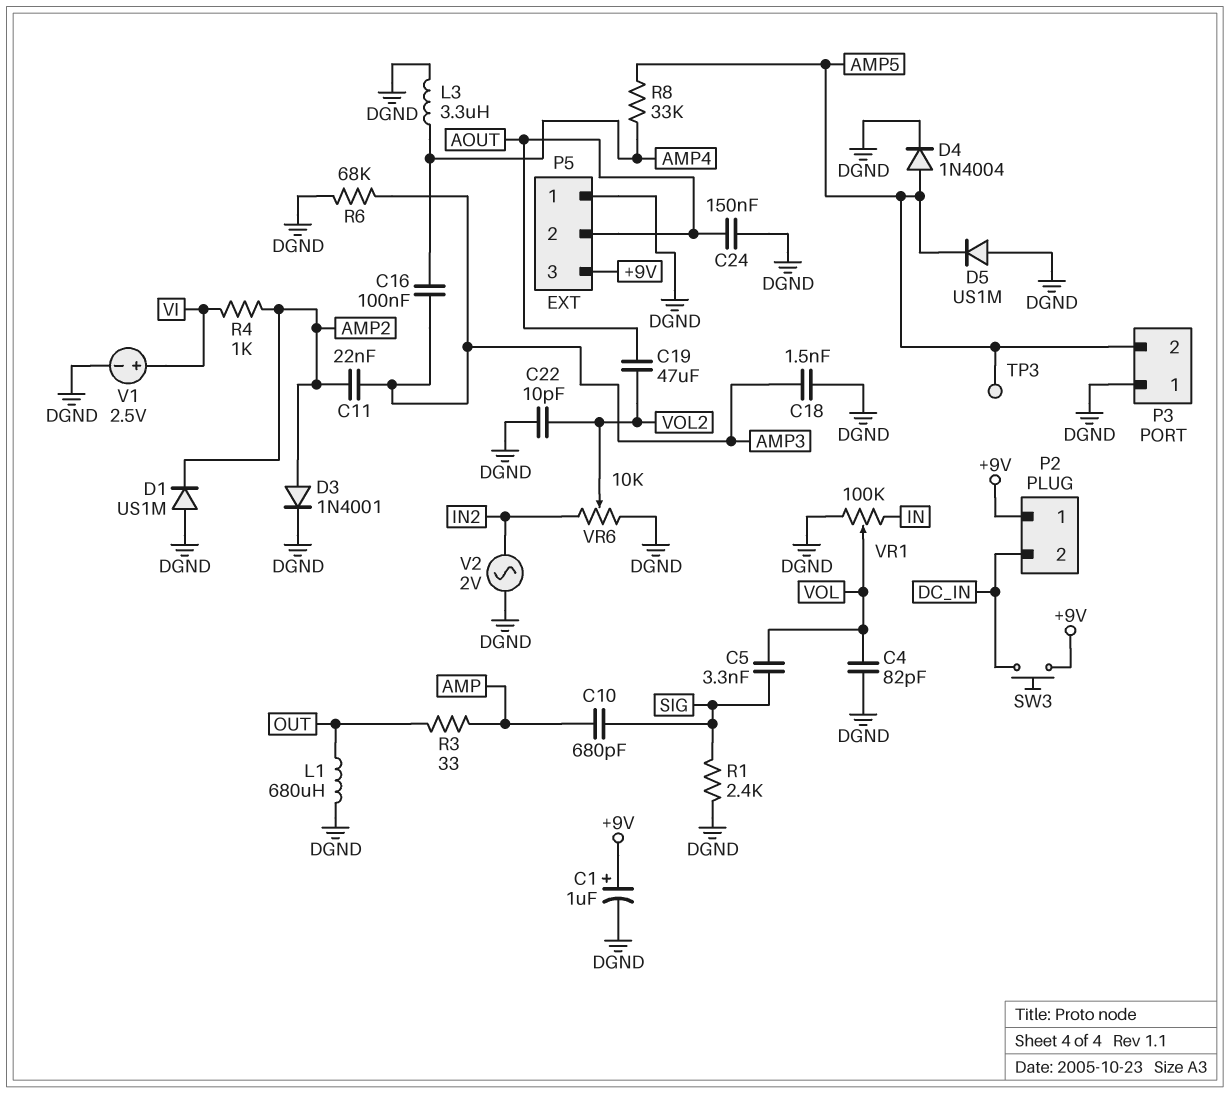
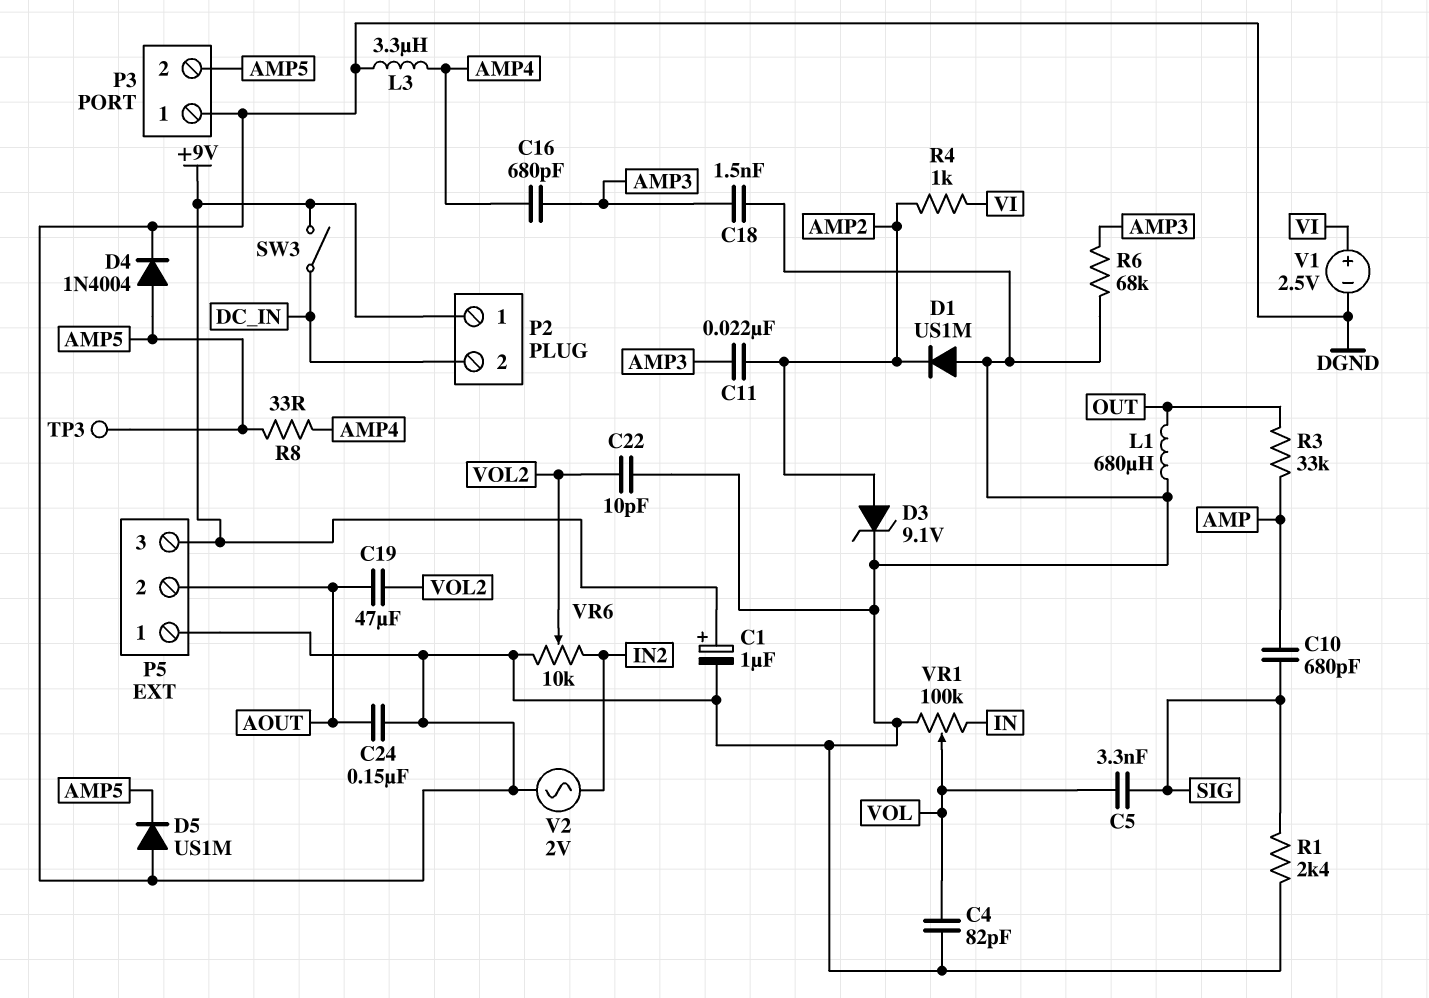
C16: 100nF (AMP3, AMP4) -> 680pF (AMP3, AMP4)
D3: diode 1N4001 (A AMP2, K DGND) -> zener 9.1V (A AMP2, K DGND)
R3: 33 (AMP, OUT) -> 33k (AMP, OUT)
R8: 33k (AMP4, AMP5) -> 33 (AMP4, AMP5)
SW3: button (+9V, DC_IN) -> switch (+9V, DC_IN)

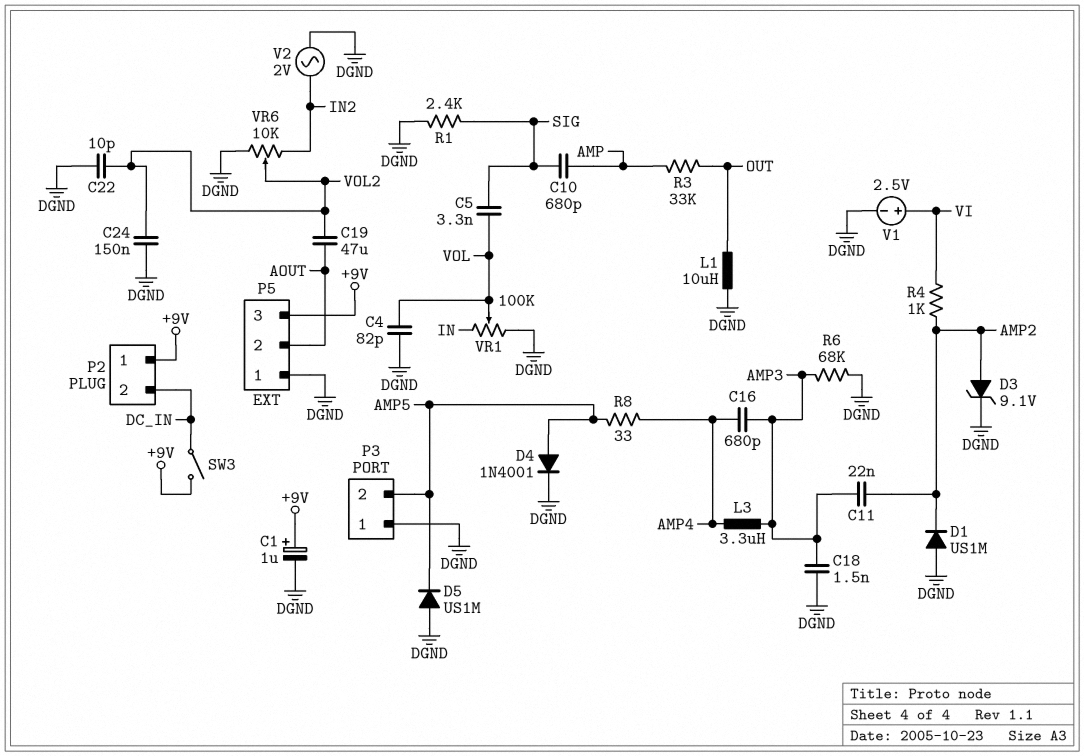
C24: 150nF (AOUT, DGND) -> 150nF (DGND, VOL2)
D4: diode 1N4004 (A AMP5, K DGND) -> diode 1N4001 (A AMP5, K DGND)
L1: 680uH (DGND, OUT) -> 10uH (DGND, OUT)
L3: 3.3uH (AMP4, DGND) -> 3.3uH (AMP3, AMP4)
TP3: test point (AMP5) -> none

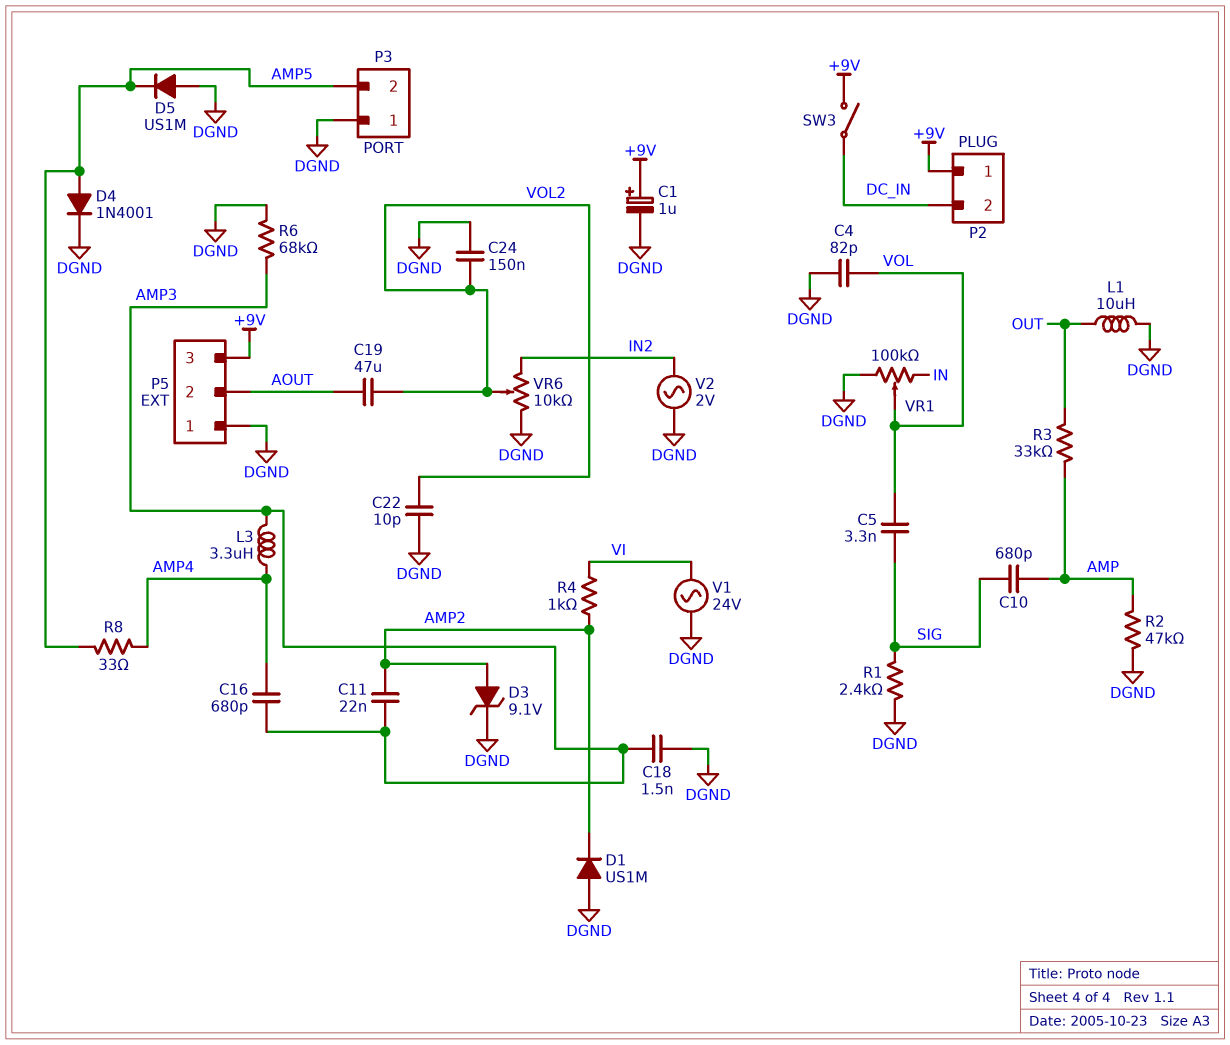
R2: none -> 47k (AMP, DGND)
V1: 2.5V (plus VI, minus DGND) -> AC 24V (DGND, VI)

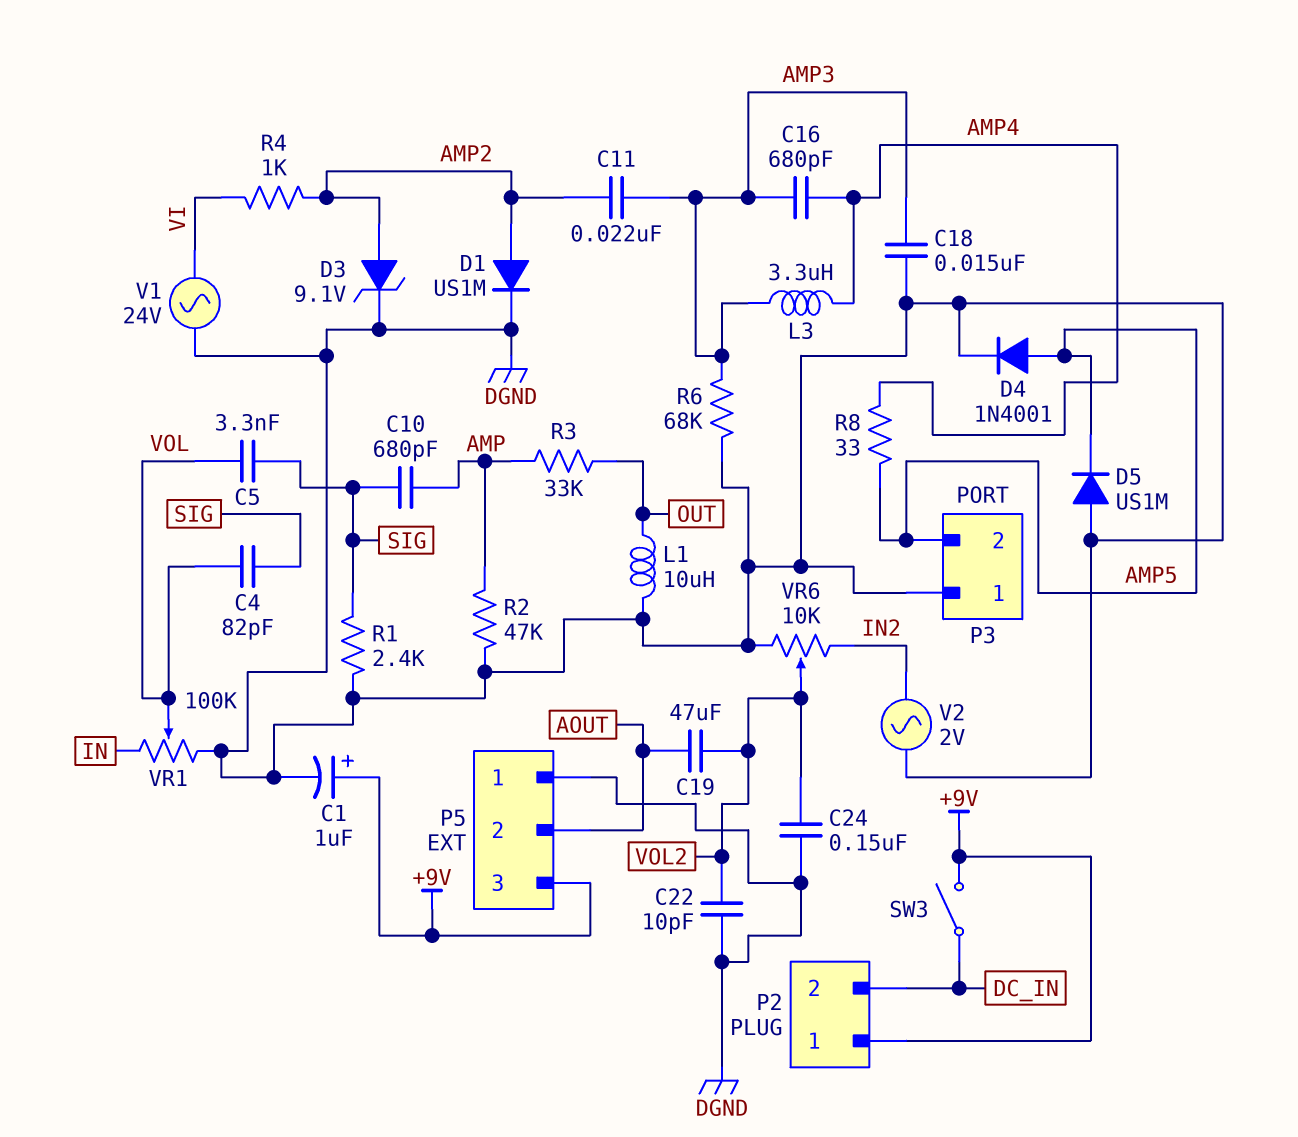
C4: 82pF (DGND, VOL) -> 82pF (SIG, VOL)
C18: 1.5nF (AMP3, DGND) -> 15nF (AMP3, DGND)
D1: diode US1M (A DGND, K AMP2) -> diode US1M (A AMP2, K DGND)

